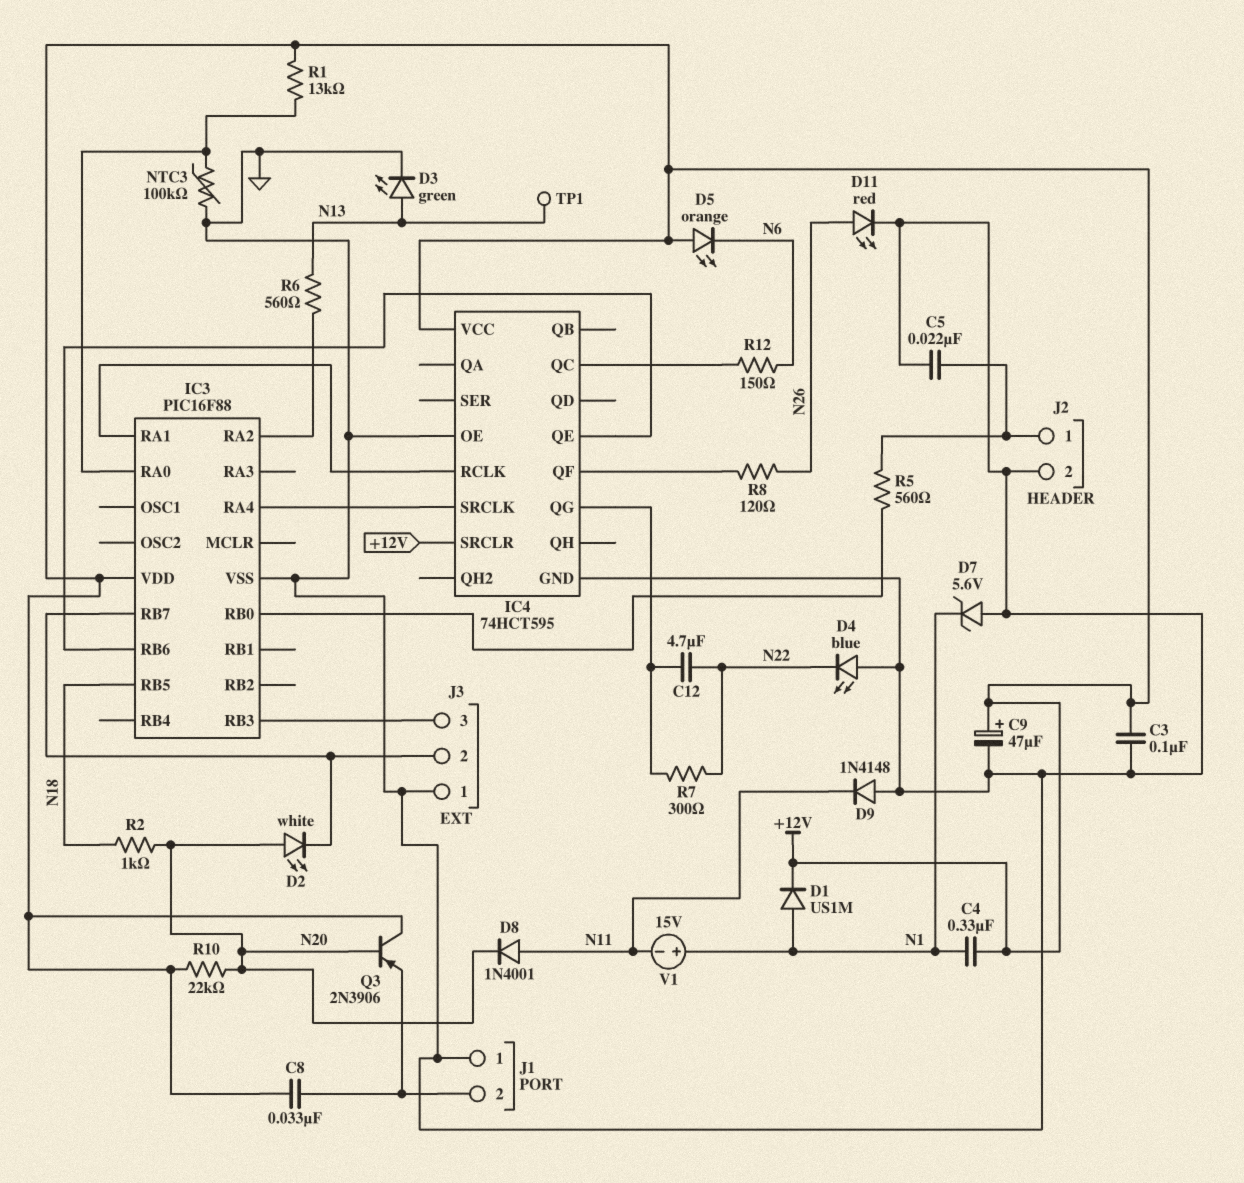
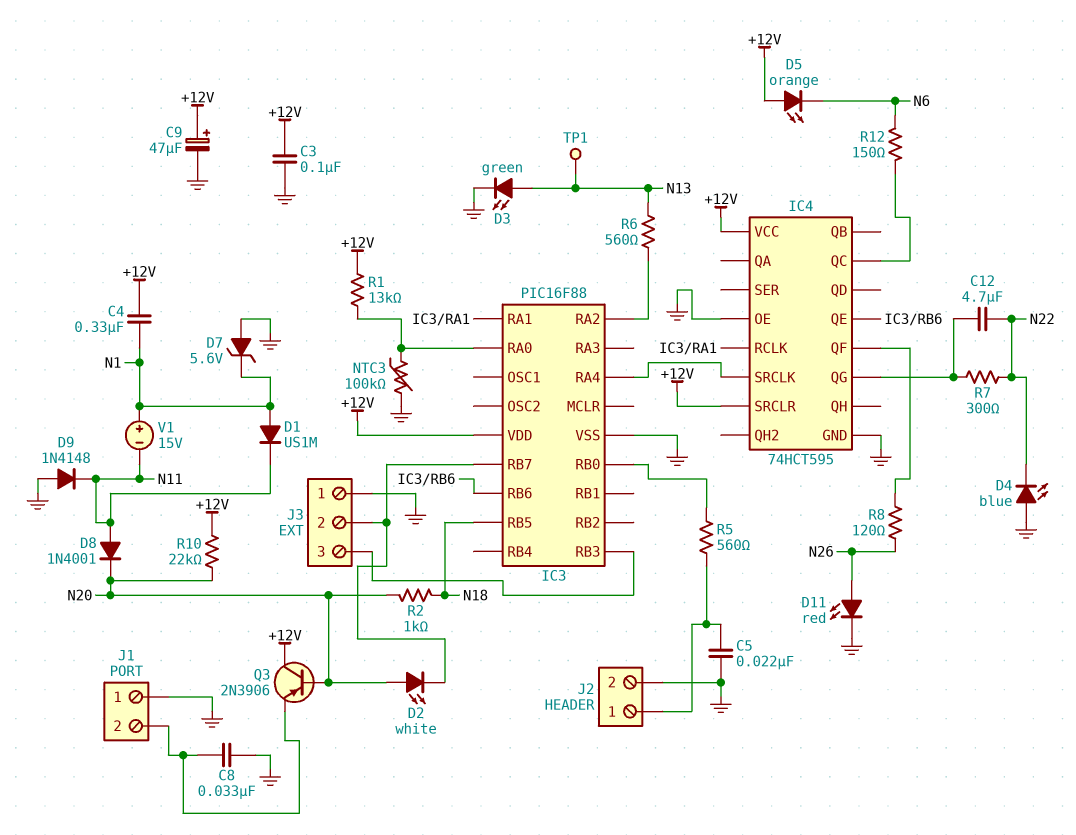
C8: 33nF (+12V, J1/2) -> 33nF (GND, J1/2)
D1: diode US1M (A N1, K +12V) -> diode US1M (A N1, K N11)

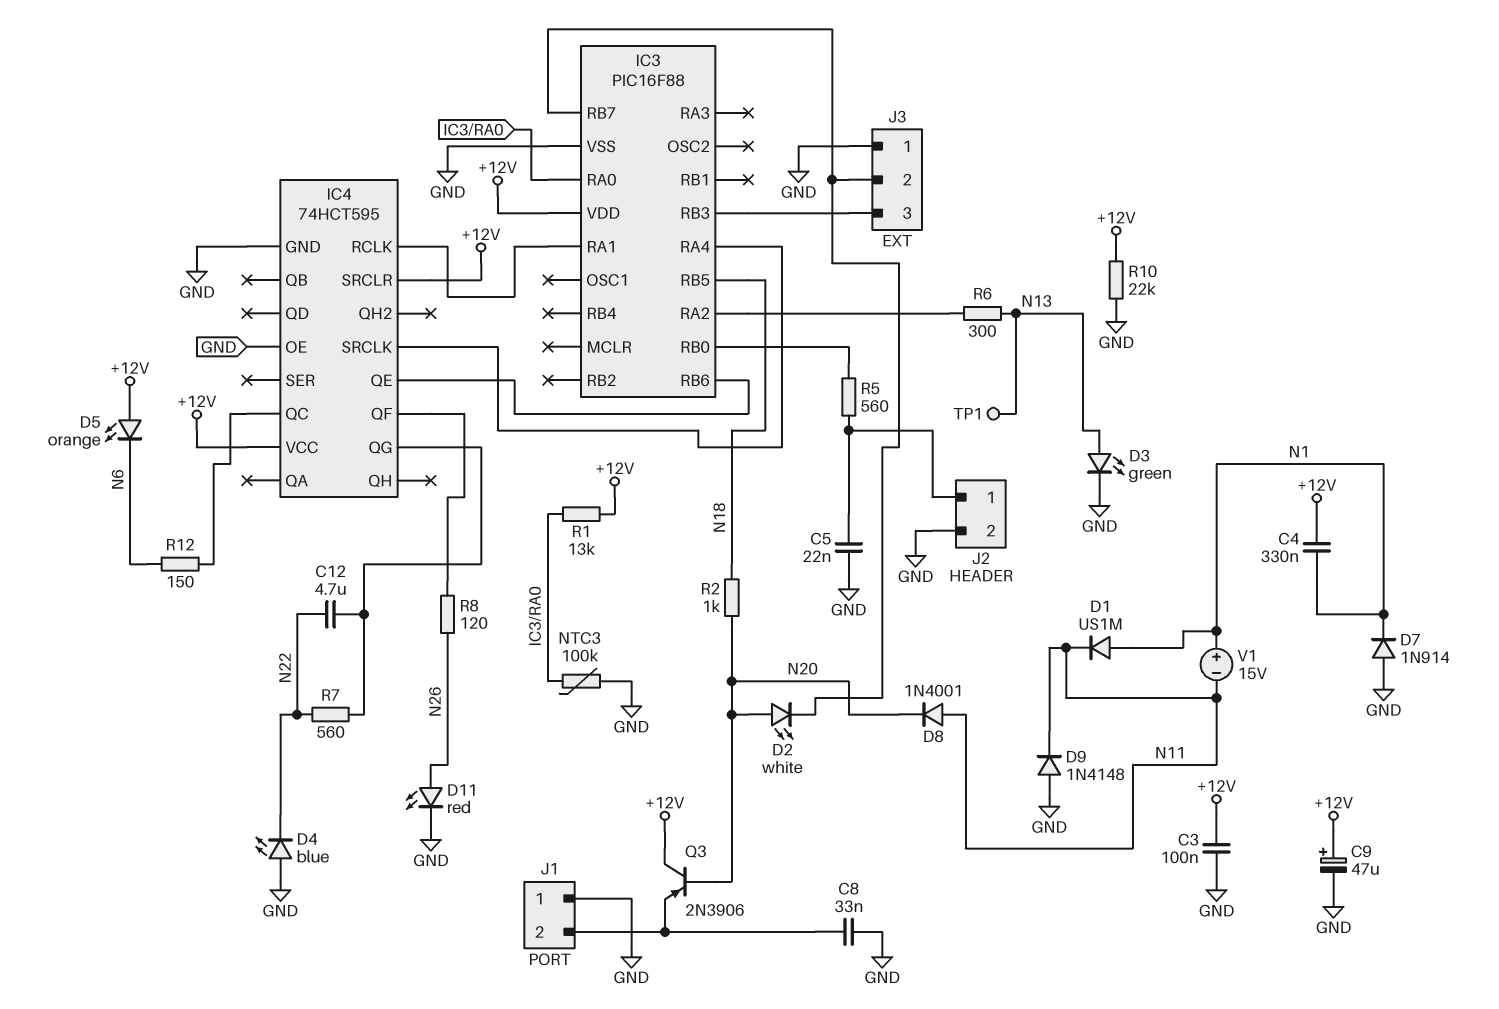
D7: zener 5.6V (A GND, K N1) -> diode 1N914 (A GND, K N1)
R6: 560 (IC3/RA2, N13) -> 300 (IC3/RA2, N13)
R7: 300 (IC4/QG, N22) -> 560 (IC4/QG, N22)
R10: 22k (+12V, N20) -> 22k (+12V, GND)

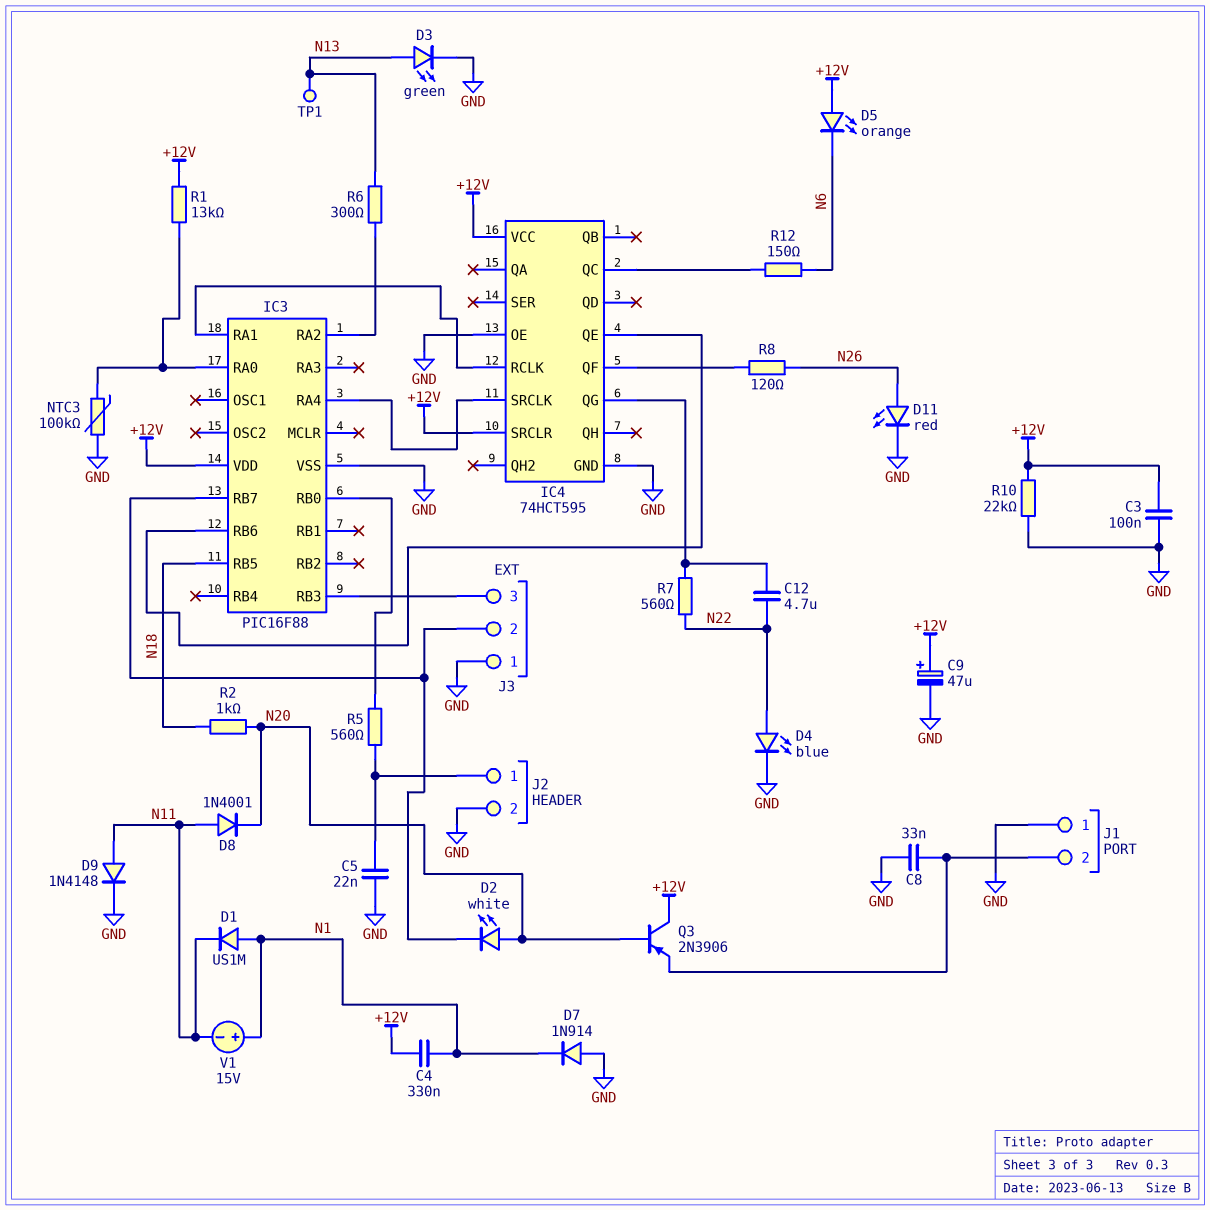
D4: LED blue (A GND, K N22) -> LED blue (A N22, K GND)
D9: diode 1N4148 (A GND, K N11) -> diode 1N4148 (A N11, K GND)

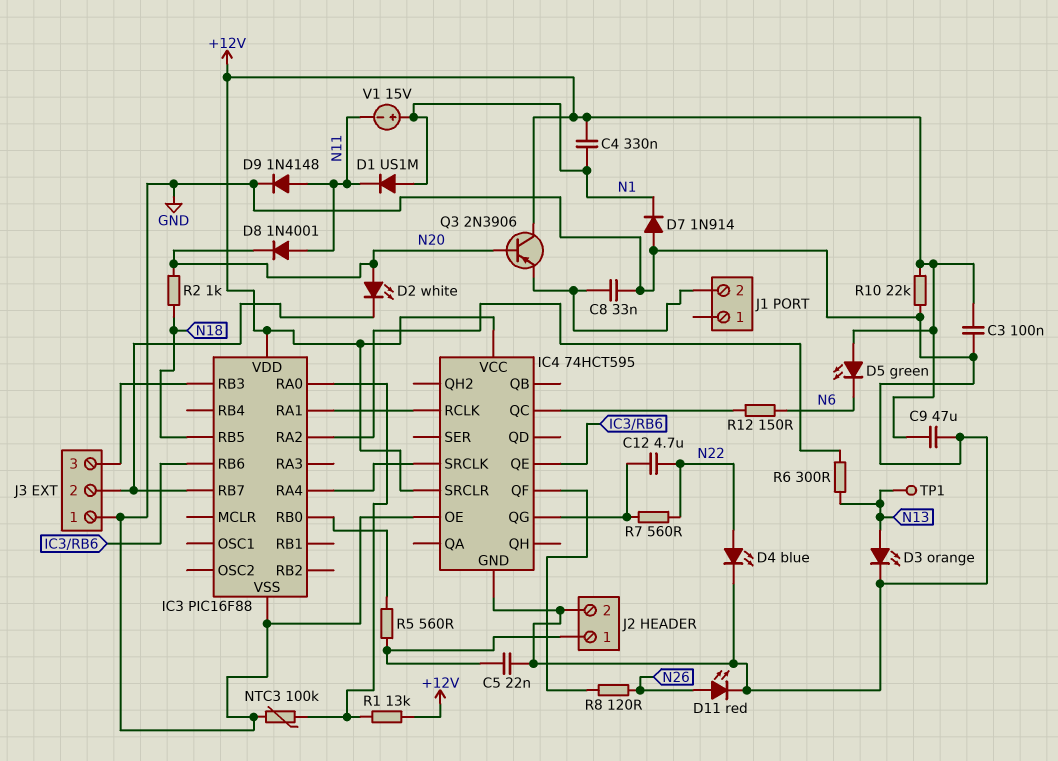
C9: 47uF (plus +12V, minus GND) -> 47uF (+12V, GND)
D3: LED green (A N13, K GND) -> LED orange (A N13, K GND)
D5: LED orange (A +12V, K N6) -> LED green (A +12V, K N6)
J1 pin 1: GND -> none

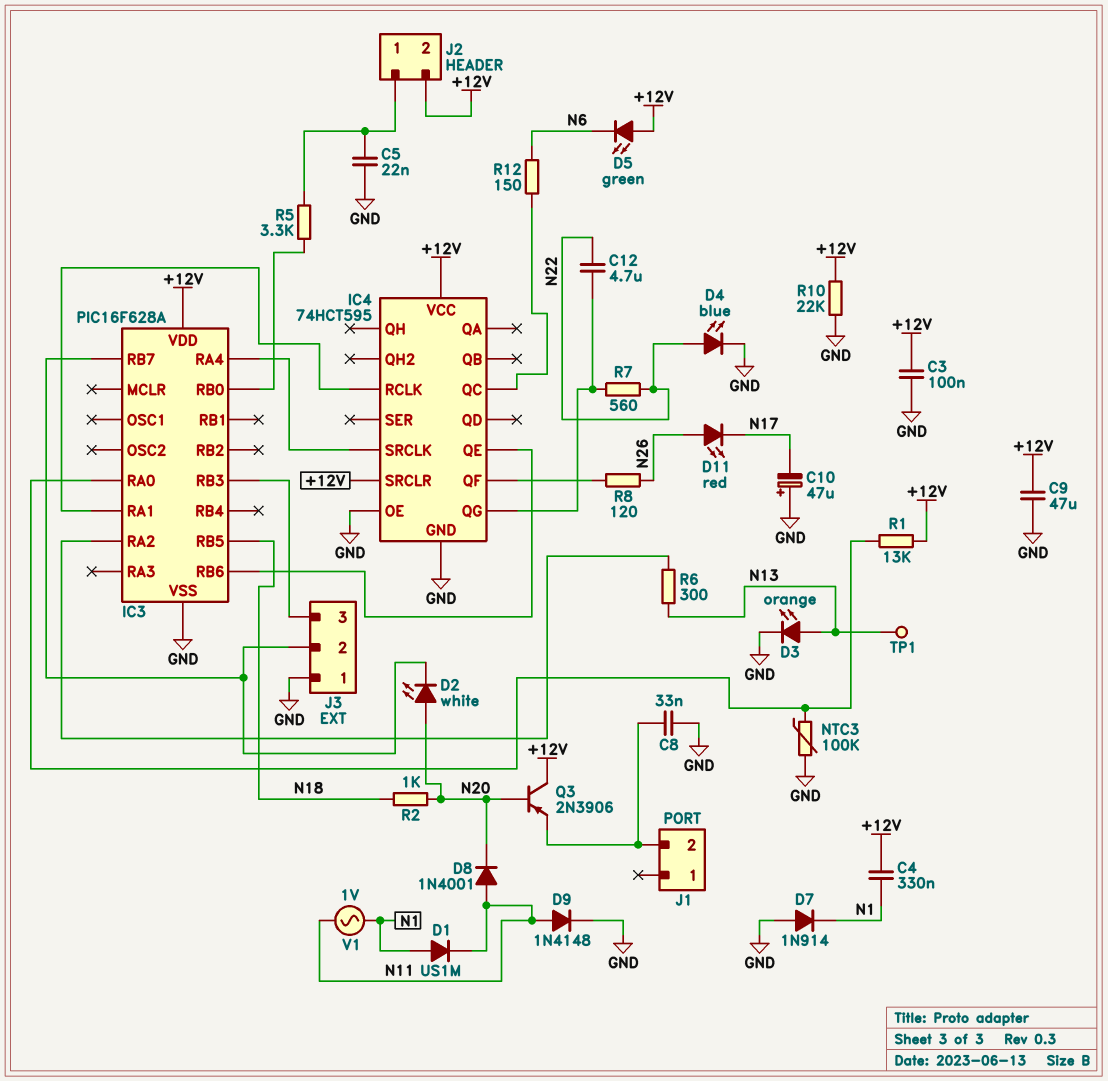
C10: none -> 47uF (plus GND, minus N17)
D11: LED red (A N26, K GND) -> LED red (A N26, K N17)
IC3: PIC16F88 -> PIC16F628A
J2 pin 2: GND -> +12V
R5: 560 (IC3/RB0, J2/1) -> 3.3k (IC3/RB0, J2/1)
V1: 15V (plus N1, minus N11) -> AC 1V (N1, N11)

